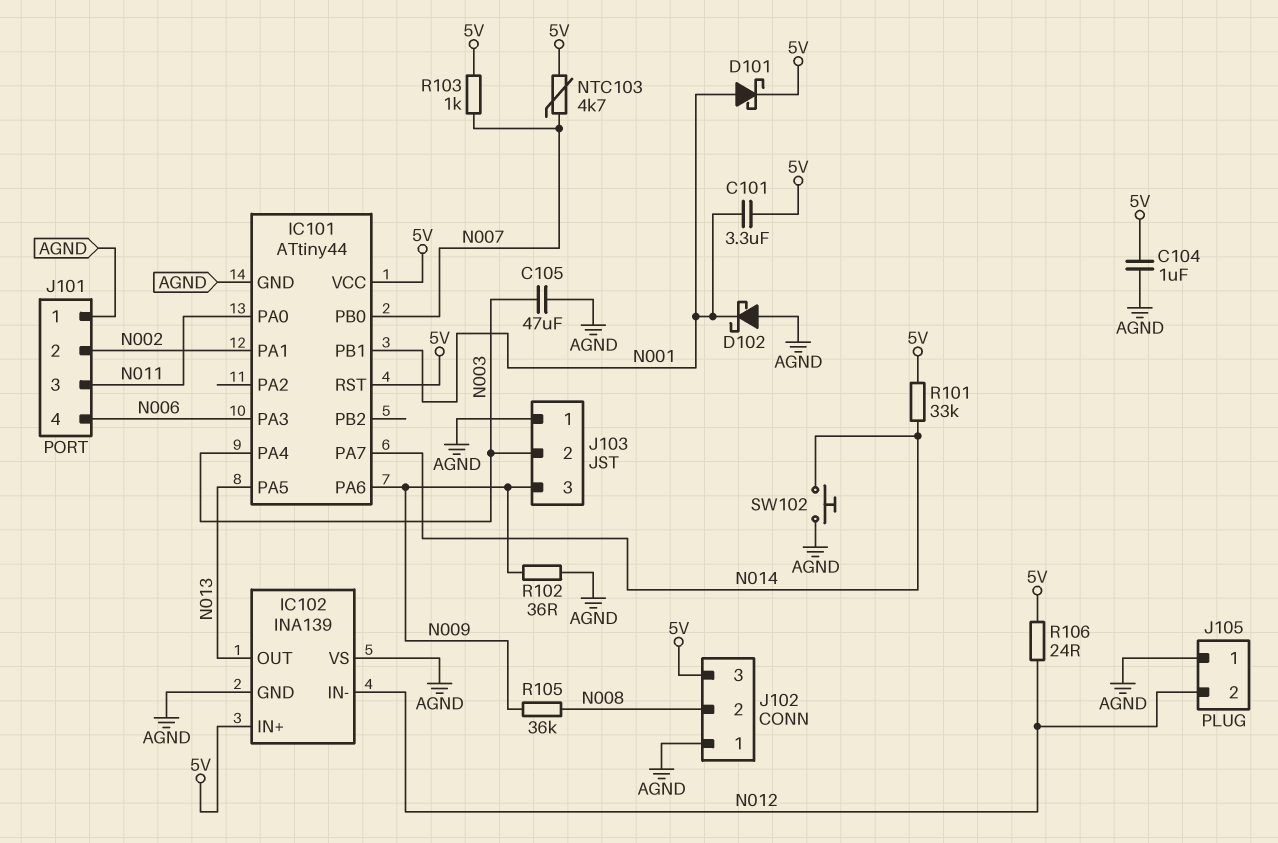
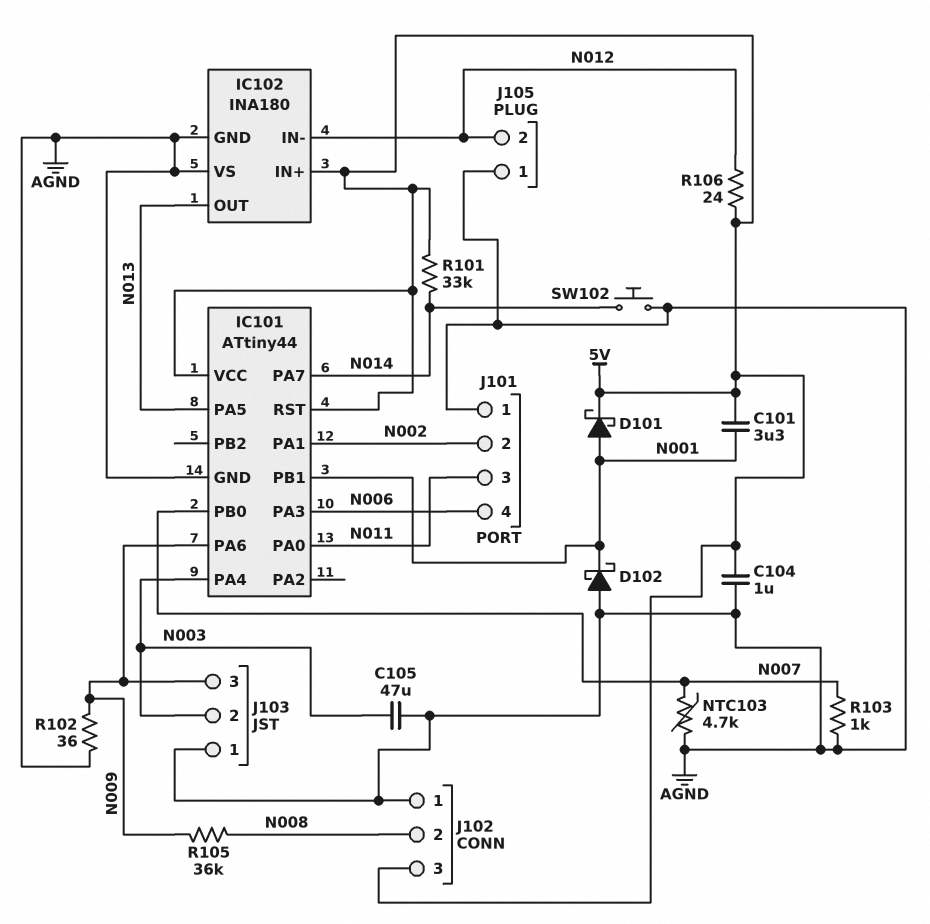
IC102: INA139 -> INA180
NTC103: 4.7k (5V, N007) -> 4.7k (AGND, N007)
R103: 1k (5V, N007) -> 1k (AGND, N007)

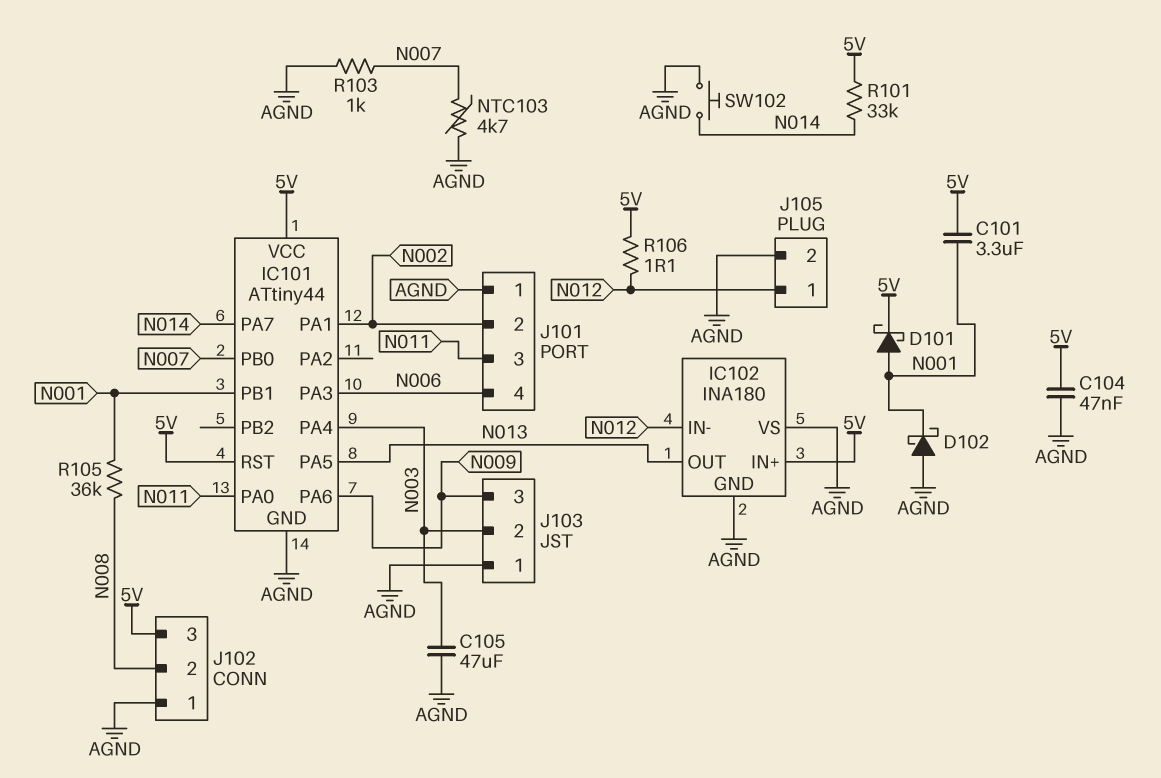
C104: 1uF (5V, AGND) -> 47nF (5V, AGND)
J105 pin 1: AGND -> N012
J105 pin 2: N012 -> AGND
R102: 36 (AGND, N009) -> none
R105: 36k (N008, N009) -> 36k (N001, N008)
R106: 24 (5V, N012) -> 1.1 (5V, N012)

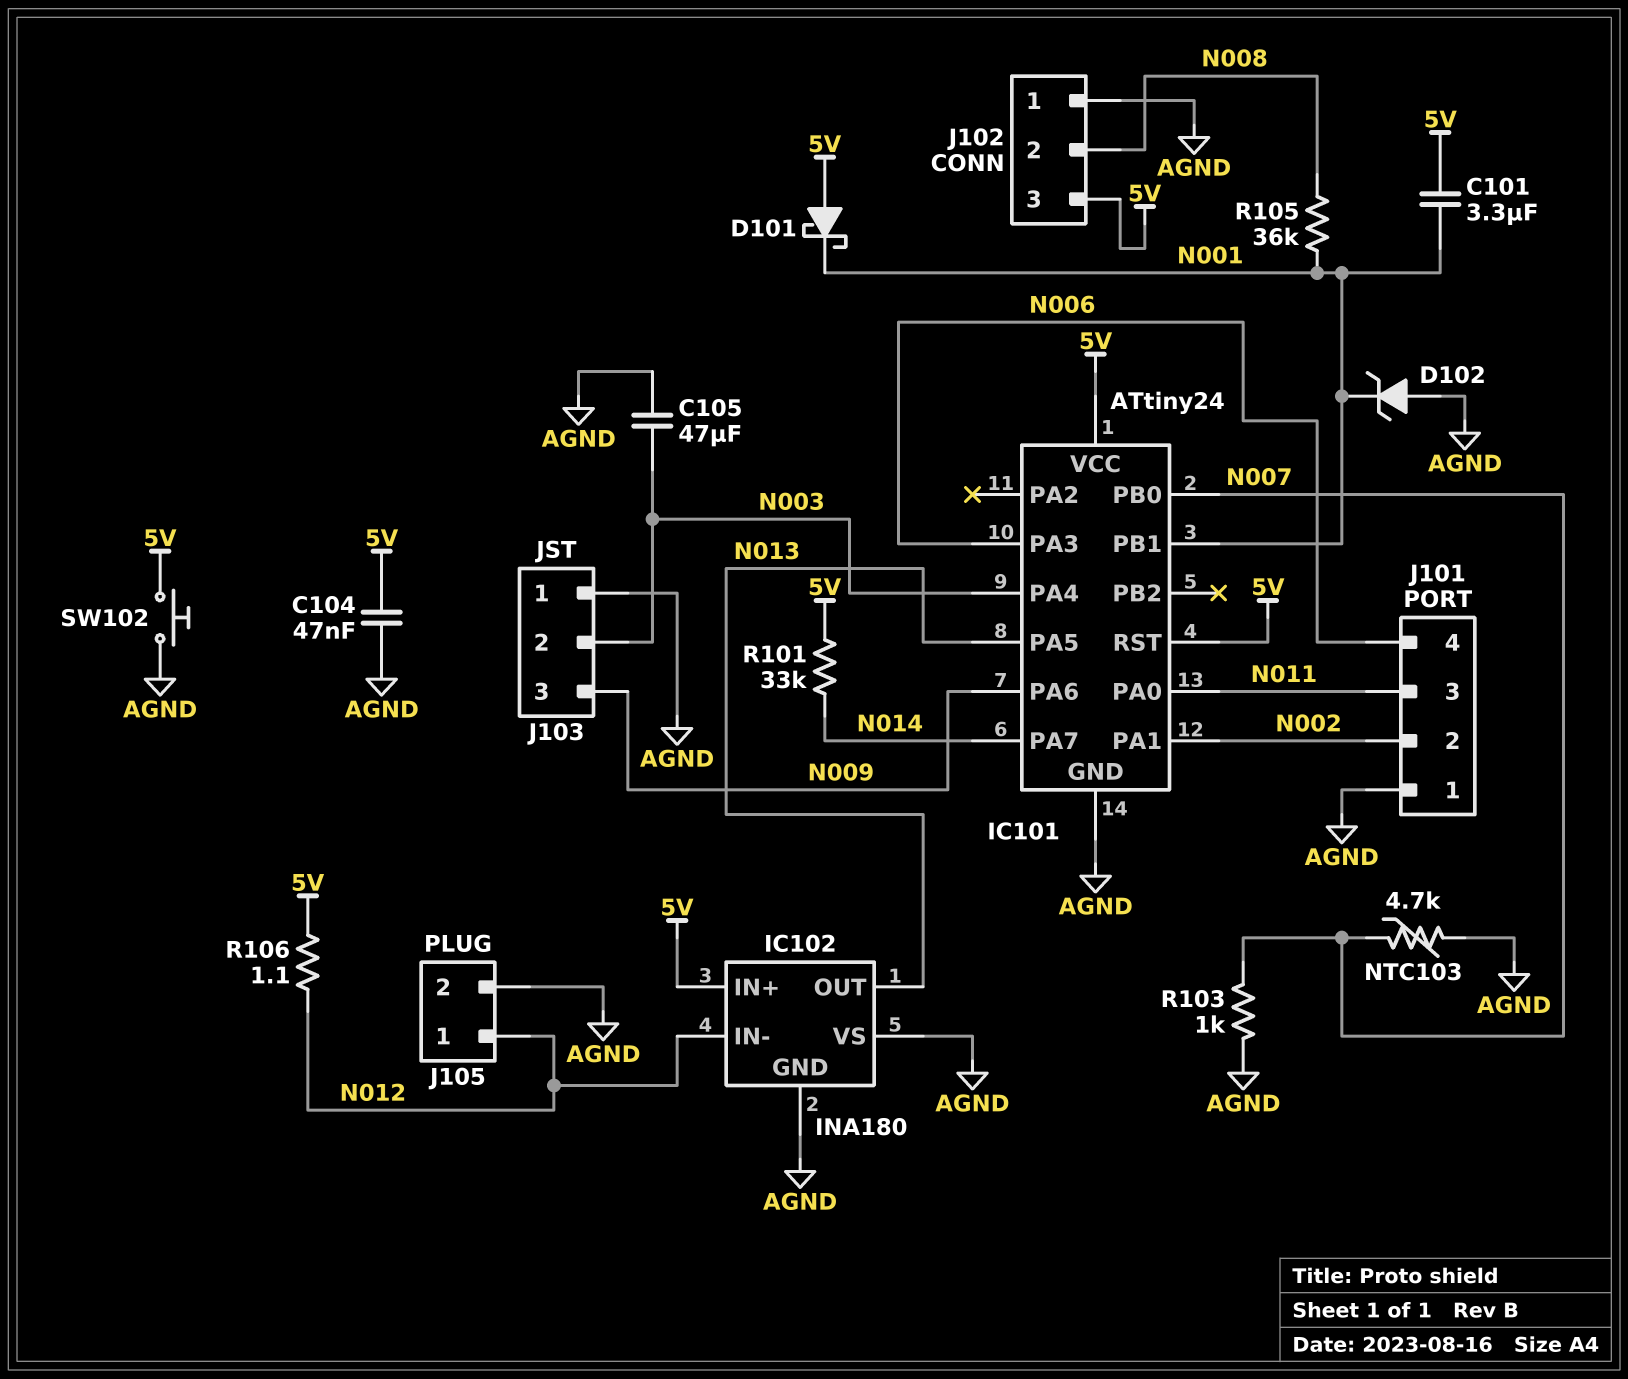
D101: schottky (A N001, K 5V) -> schottky (A 5V, K N001)
D102: schottky (A AGND, K N001) -> zener (A AGND, K N001)
IC101: ATtiny44 -> ATtiny24
SW102: button (AGND, N014) -> button (5V, AGND)

